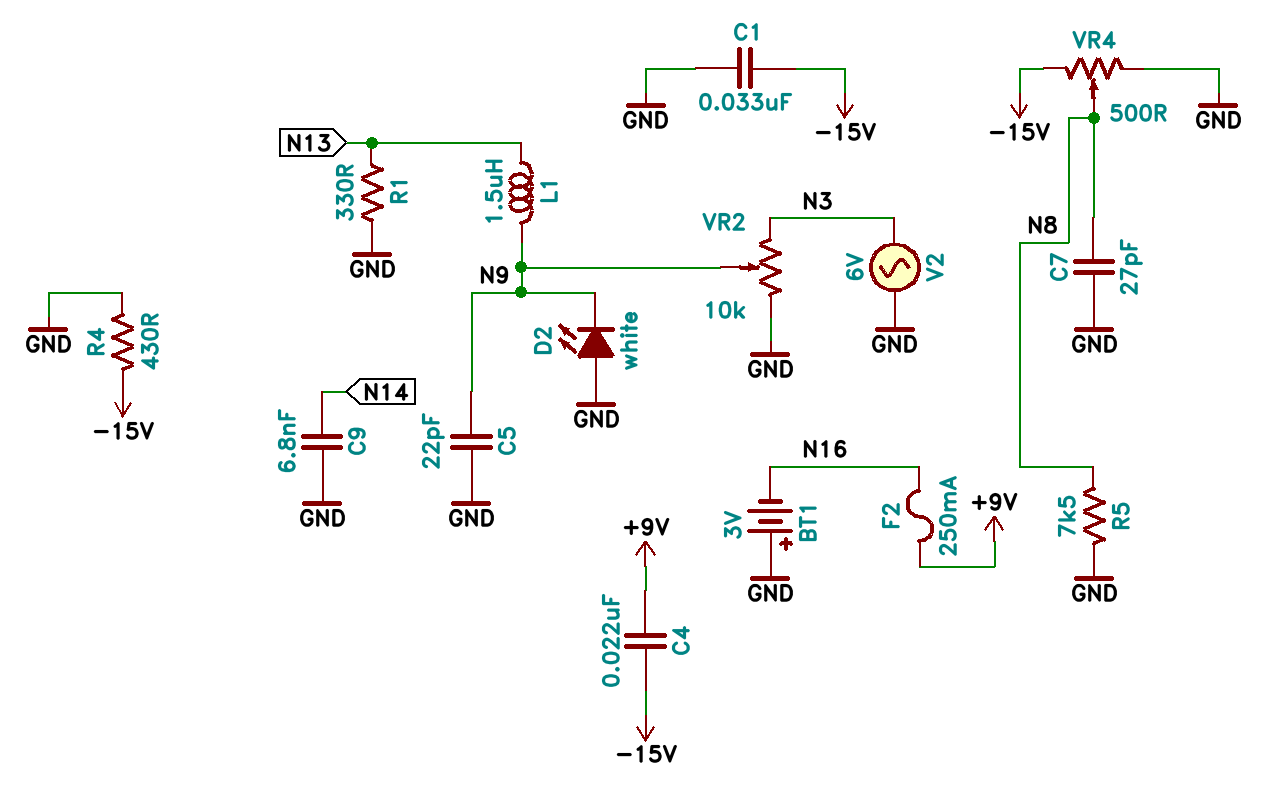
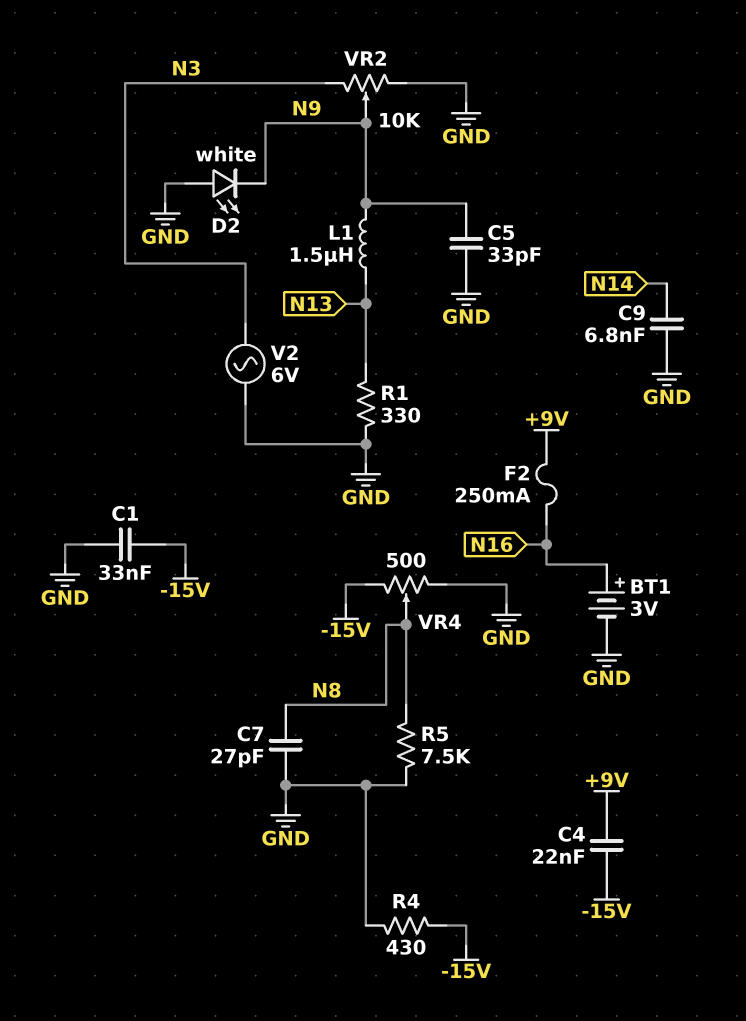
BT1: 3V (plus GND, minus N16) -> 3V (plus N16, minus GND)
C5: 22pF (GND, N9) -> 33pF (GND, N9)

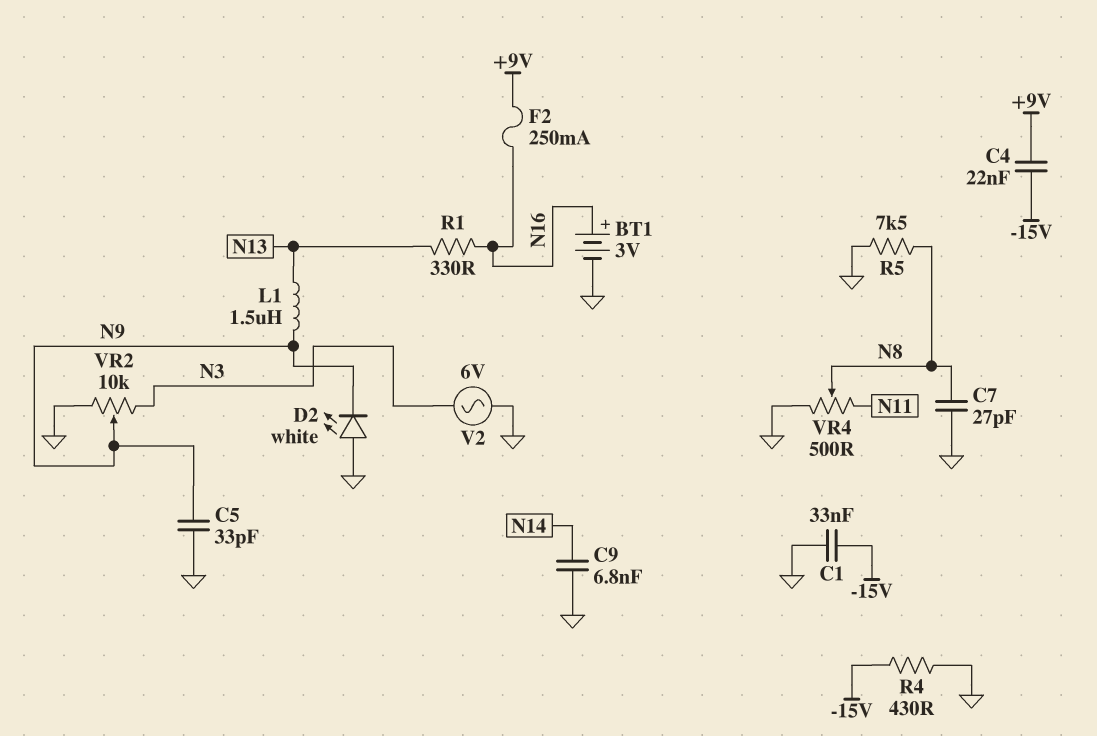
R1: 330 (GND, N13) -> 330 (N13, N16)
VR4: 500 (-15V, GND, wiper N8) -> 500 (GND, N11, wiper N8)

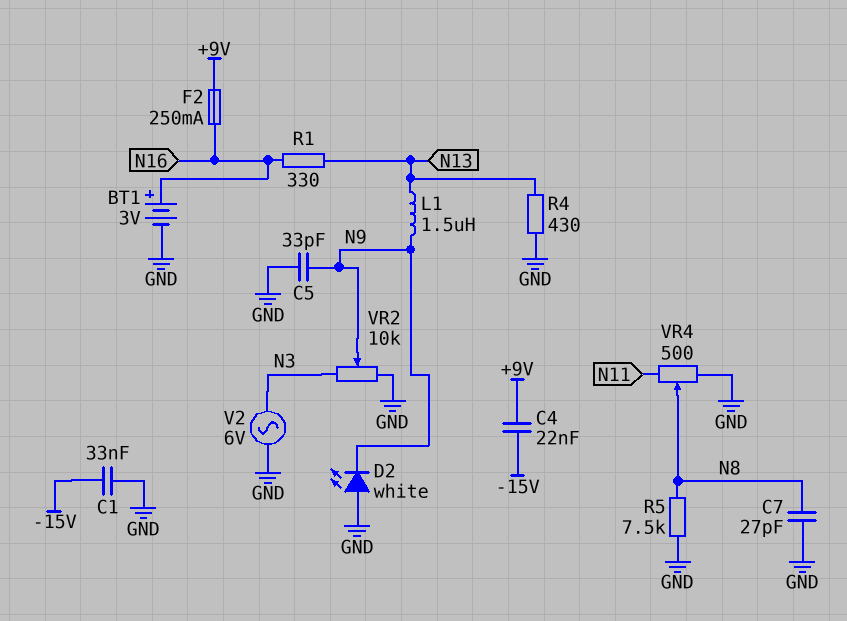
C9: 6.8nF (GND, N14) -> none
R4: 430 (-15V, GND) -> 430 (GND, N13)

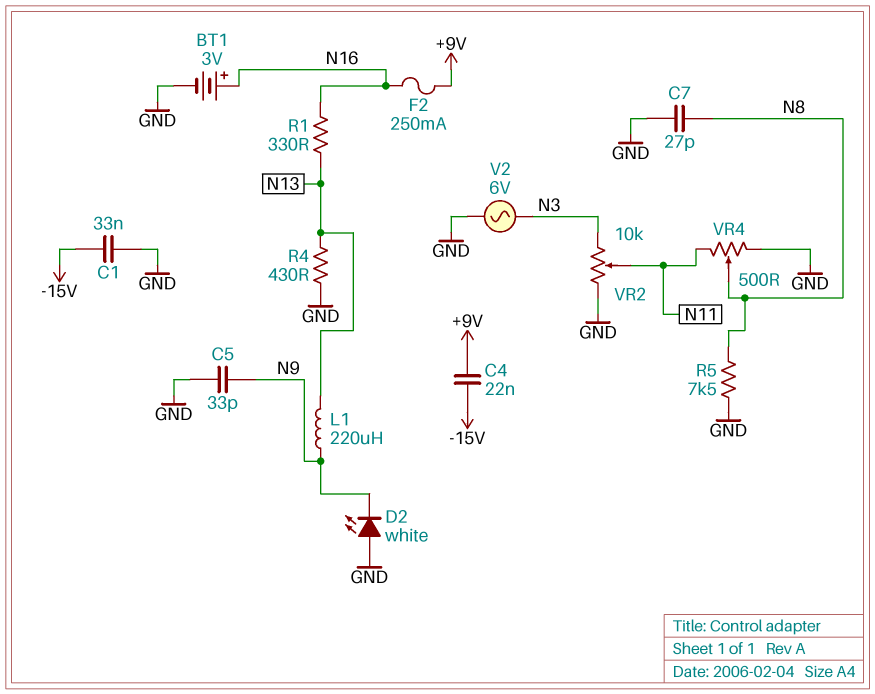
L1: 1.5uH (N9, N13) -> 220uH (N9, N13)
VR2: 10k (GND, N3, wiper N9) -> 10k (GND, N3, wiper N11)

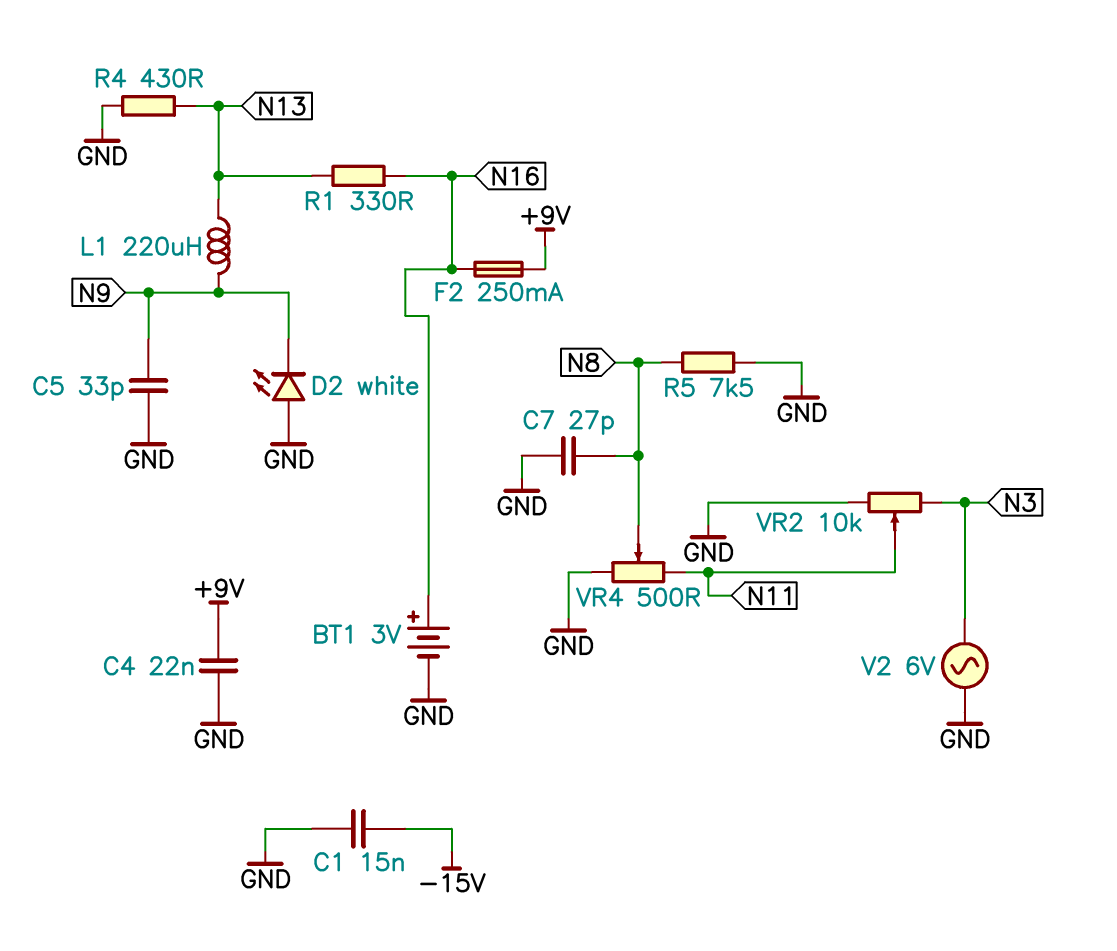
C1: 33nF (-15V, GND) -> 15nF (-15V, GND)
C4: 22nF (+9V, -15V) -> 22nF (+9V, GND)

